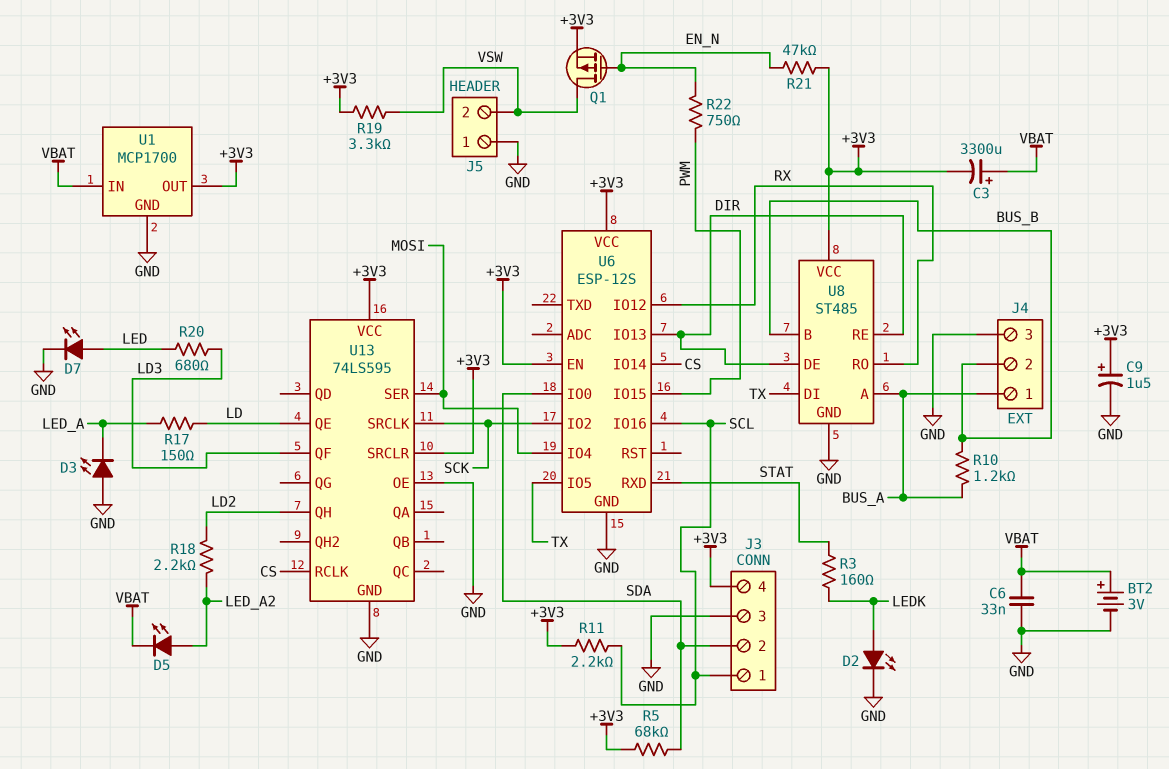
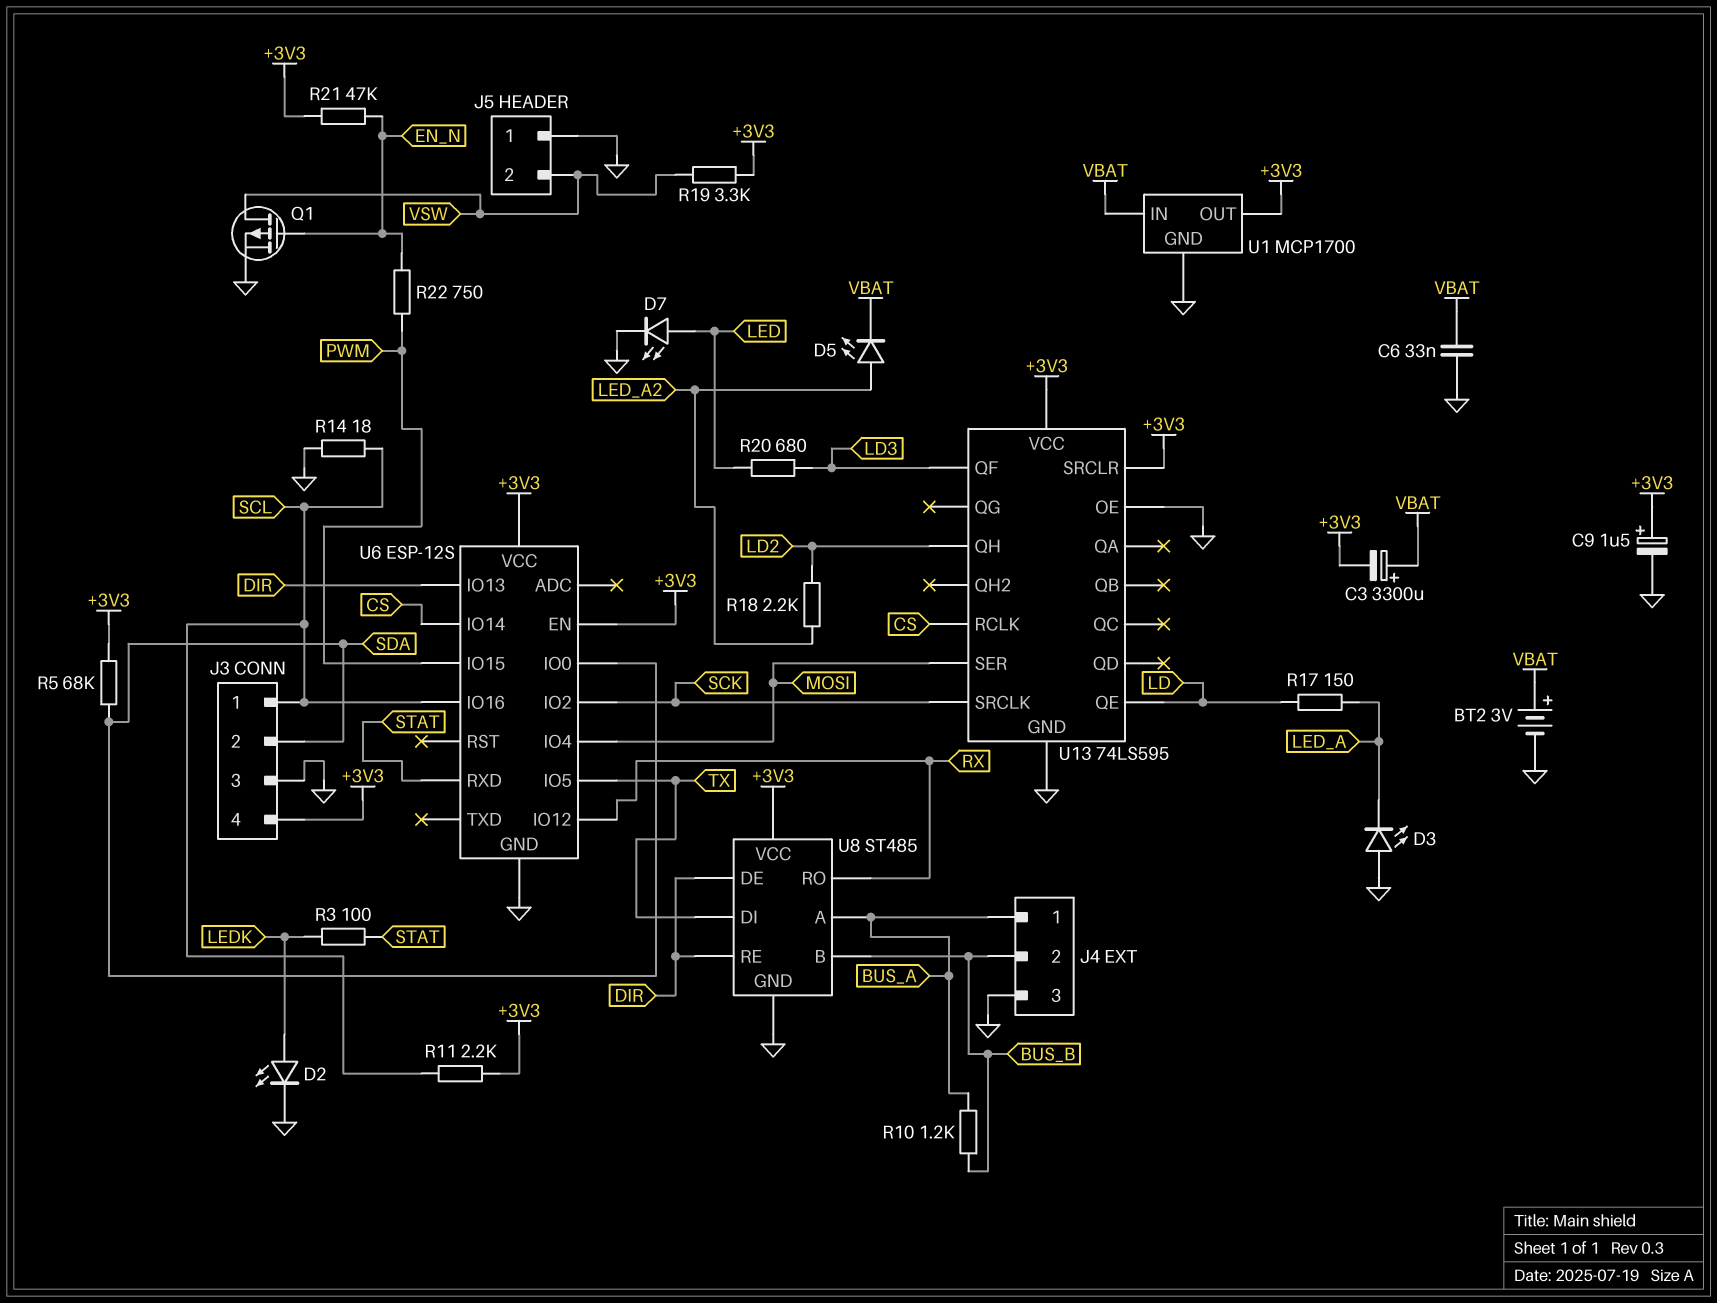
Q1: PMOS (G EN_N, D VSW, S +3V3) -> PMOS (G EN_N, D VSW, S GND)
R3: 160 (LEDK, STAT) -> 100 (LEDK, STAT)
R14: none -> 18 (GND, SCL)

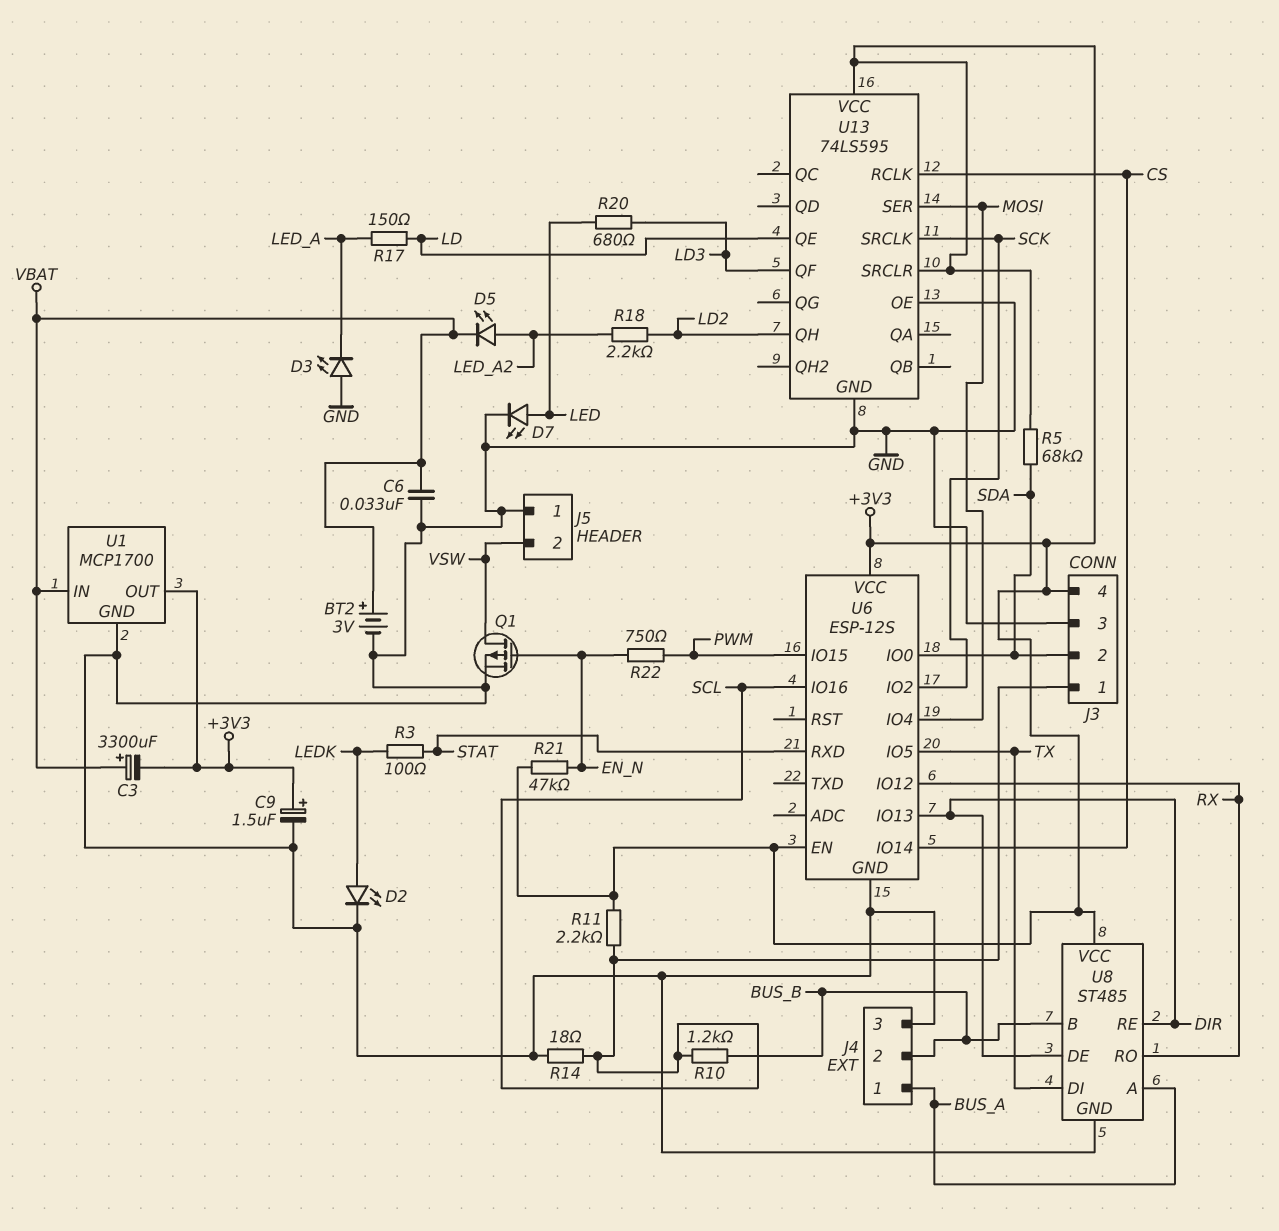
R10: 1.2k (BUS_A, BUS_B) -> 1.2k (BUS_B, SCL)
R19: 3.3k (+3V3, VSW) -> none

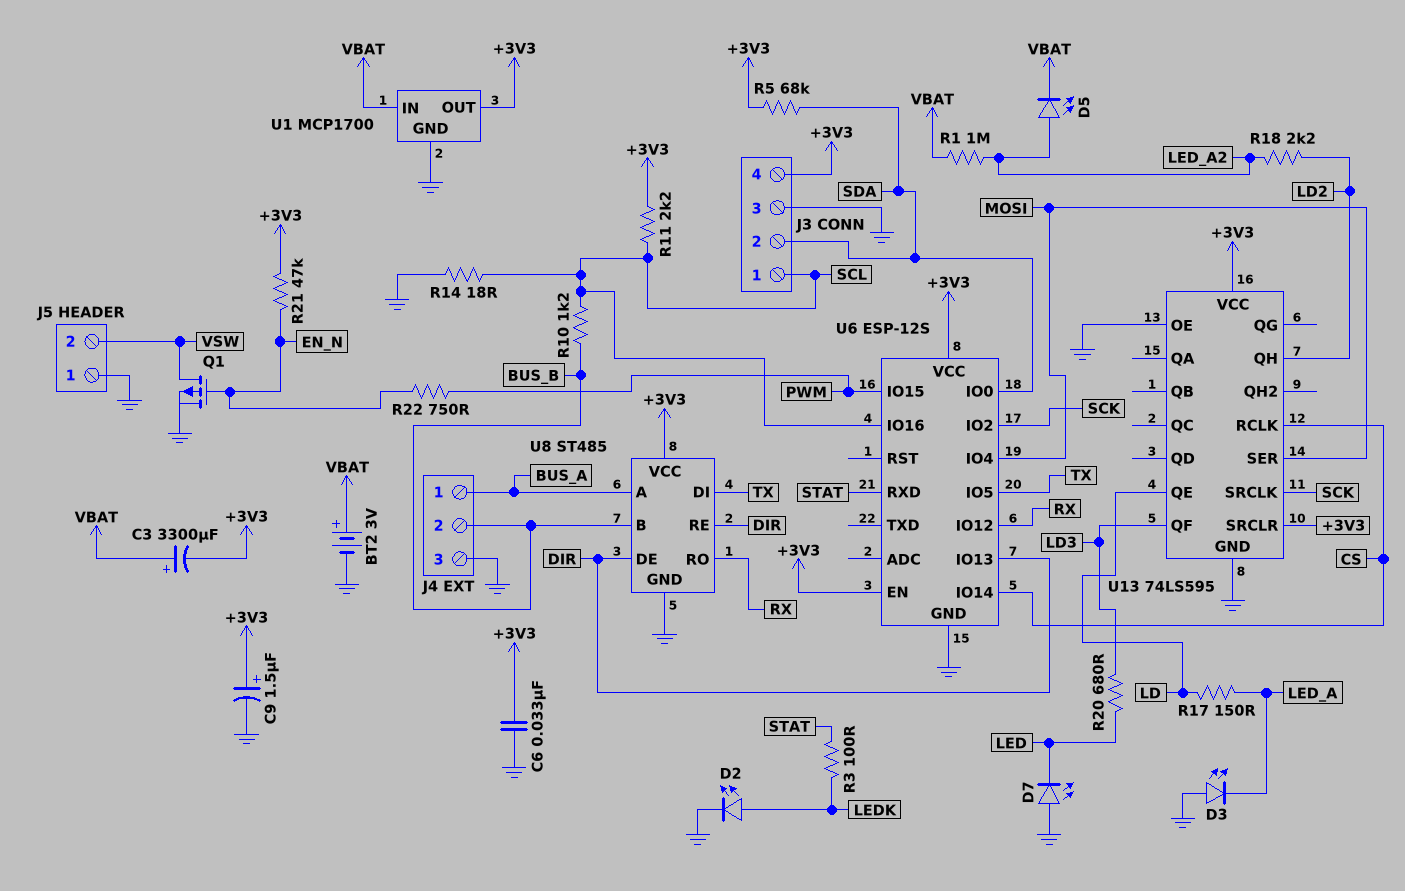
C6: 33nF (GND, VBAT) -> 33nF (+3V3, GND)
D7: LED (A LED, K GND) -> LED (A GND, K LED)
R1: none -> 1M (LED_A2, VBAT)

